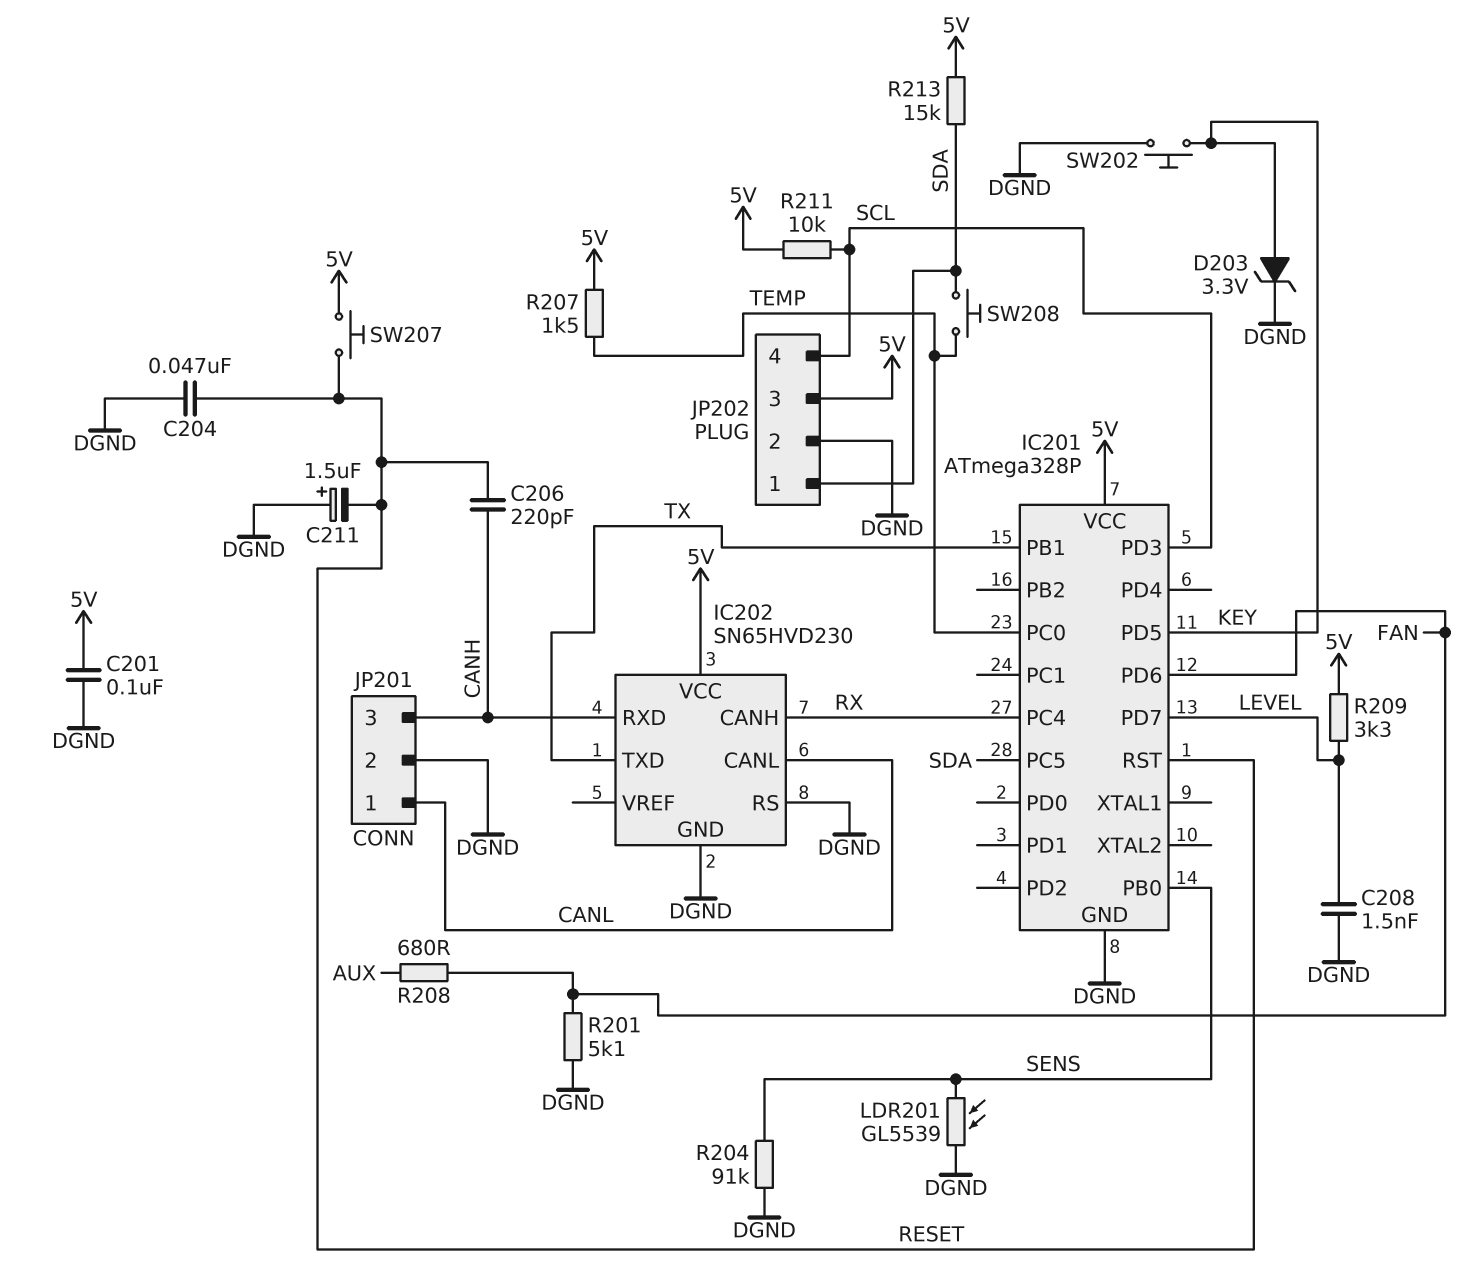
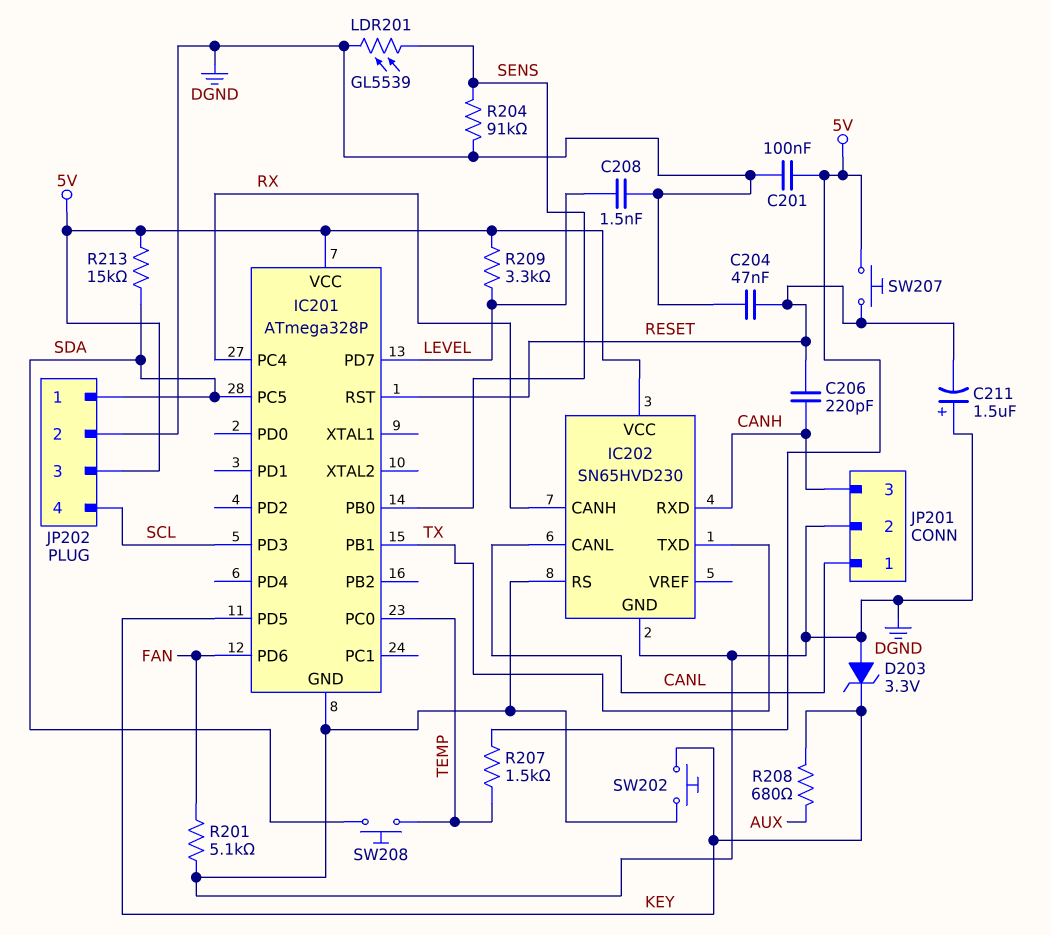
D203: zener 3.3V (A KEY, K DGND) -> zener 3.3V (A DGND, K KEY)
R208: 680 (AUX, FAN) -> 680 (AUX, KEY)
R211: 10k (5V, SCL) -> none

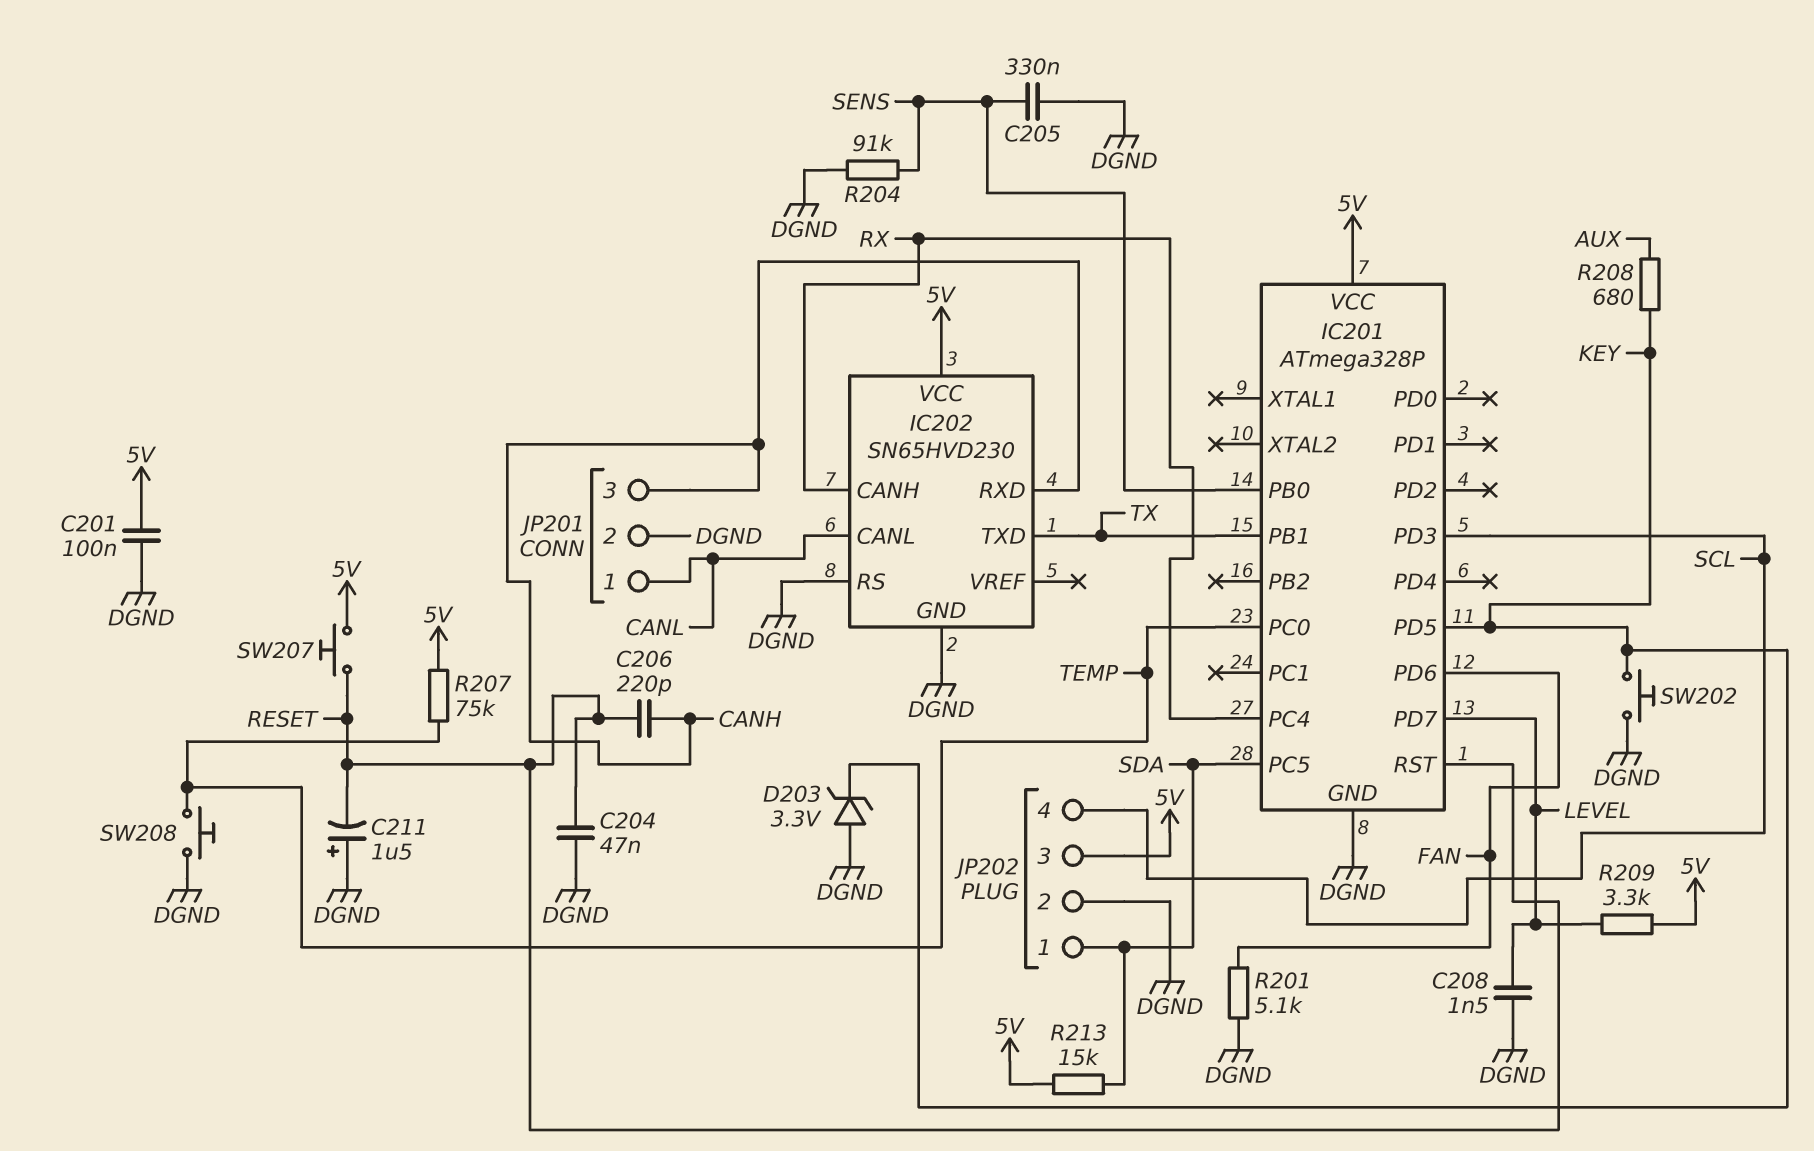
C205: none -> 330nF (DGND, SENS)
LDR201: GL5539 (DGND, SENS) -> none
R207: 1.5k (5V, TEMP) -> 75k (5V, TEMP)
SW208: button (SDA, TEMP) -> button (DGND, TEMP)

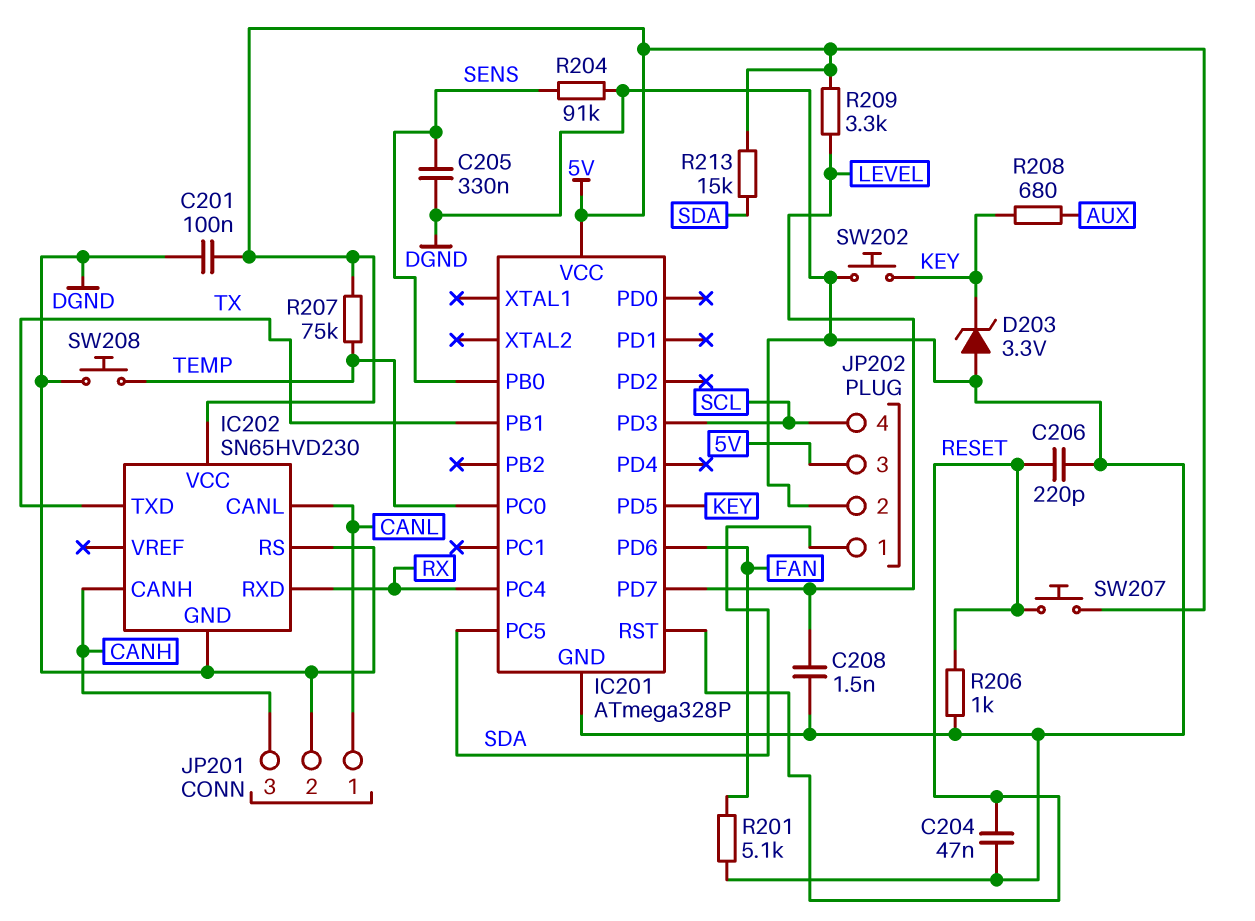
C206: 220pF (CANH, RESET) -> 220pF (DGND, RESET)
C211: 1.5uF (plus DGND, minus RESET) -> none
IC202 pin CANH: RX -> CANH
IC202 pin RXD: CANH -> RX
R206: none -> 1k (DGND, RESET)

